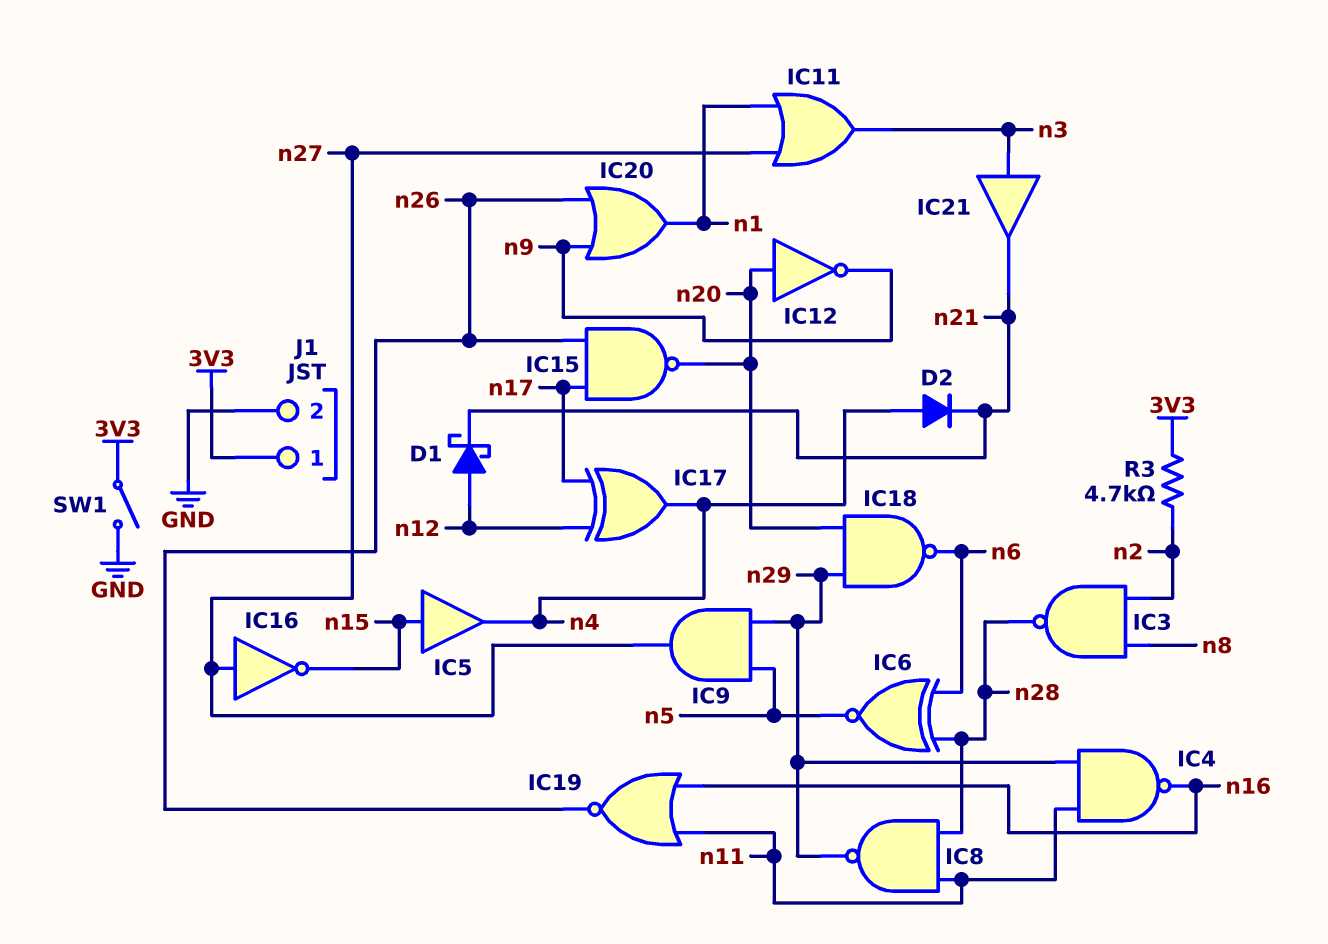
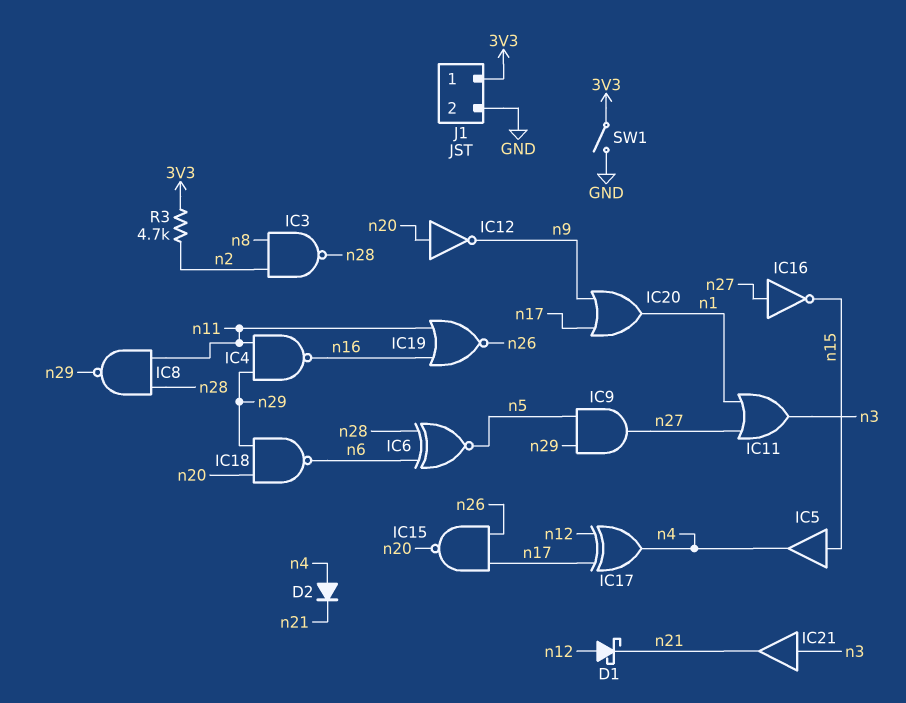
IC20: OR (in n9, in n26, out n1) -> OR (in n9, in n17, out n1)

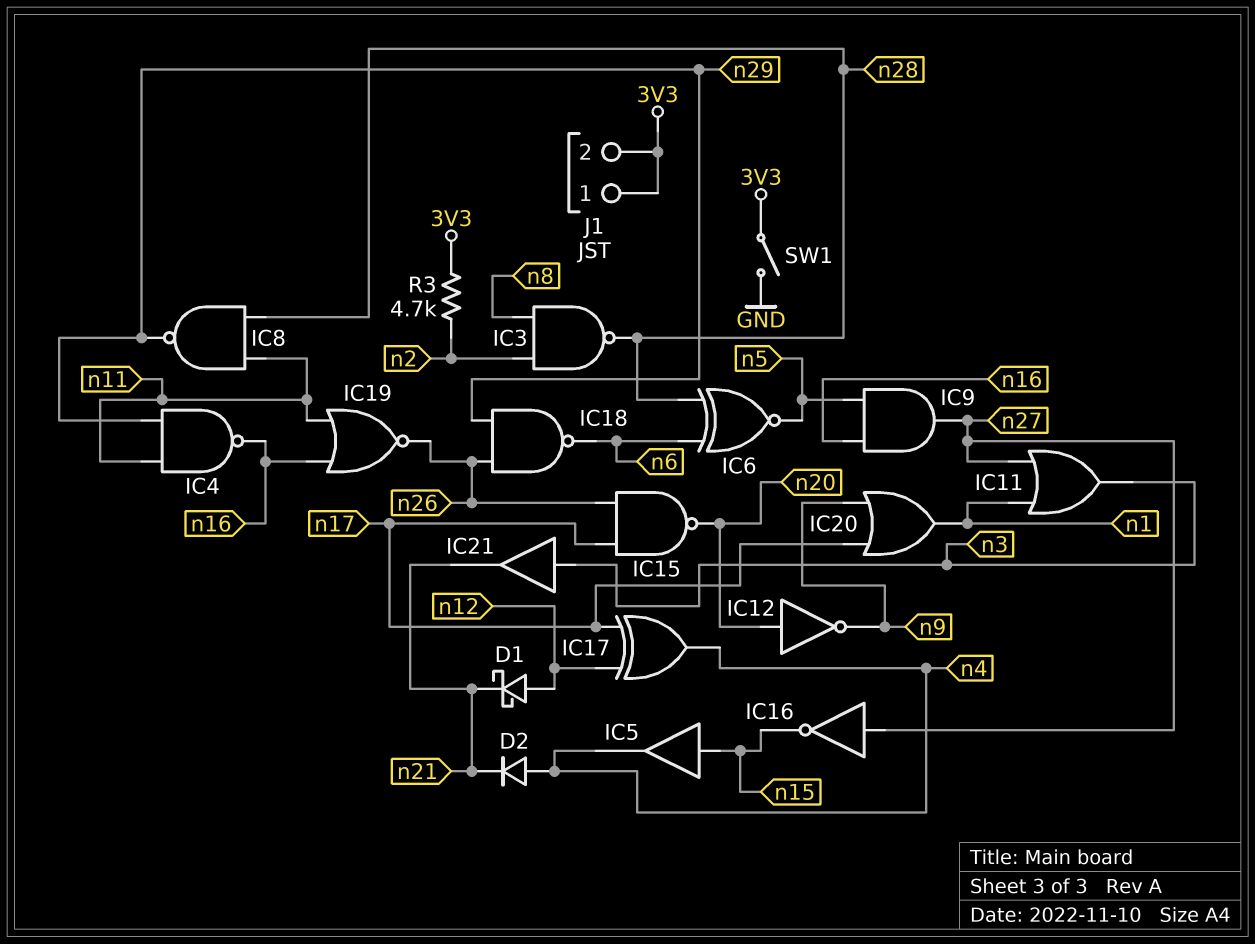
IC9: AND (in n5, in n29, out n27) -> AND (in n5, in n16, out n27)
IC18: NAND (in n20, in n29, out n6) -> NAND (in n26, in n29, out n6)
J1 pin 2: GND -> 3V3

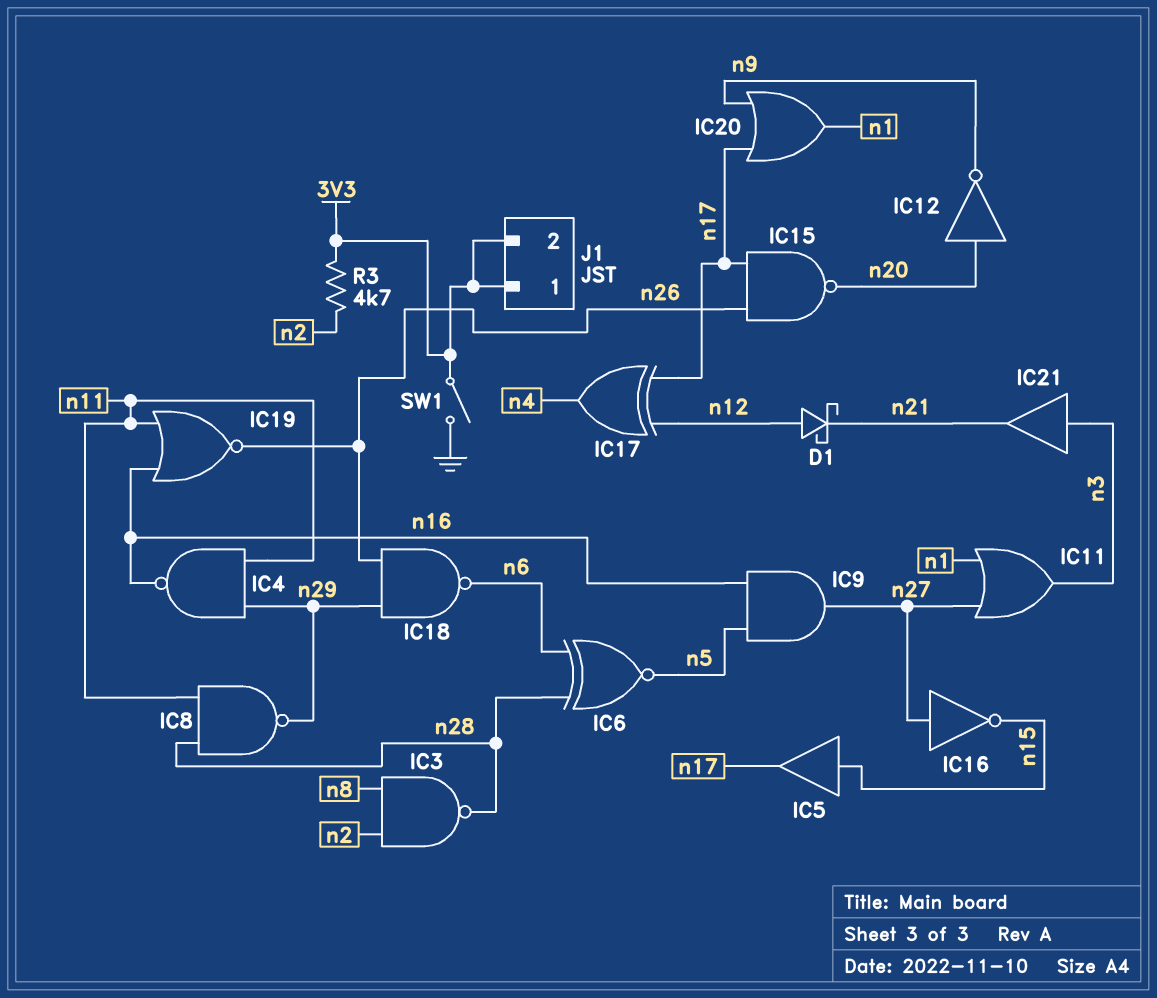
D2: diode (A n4, K n21) -> none
IC5: buffer (in n15, out n4) -> buffer (in n15, out n17)

